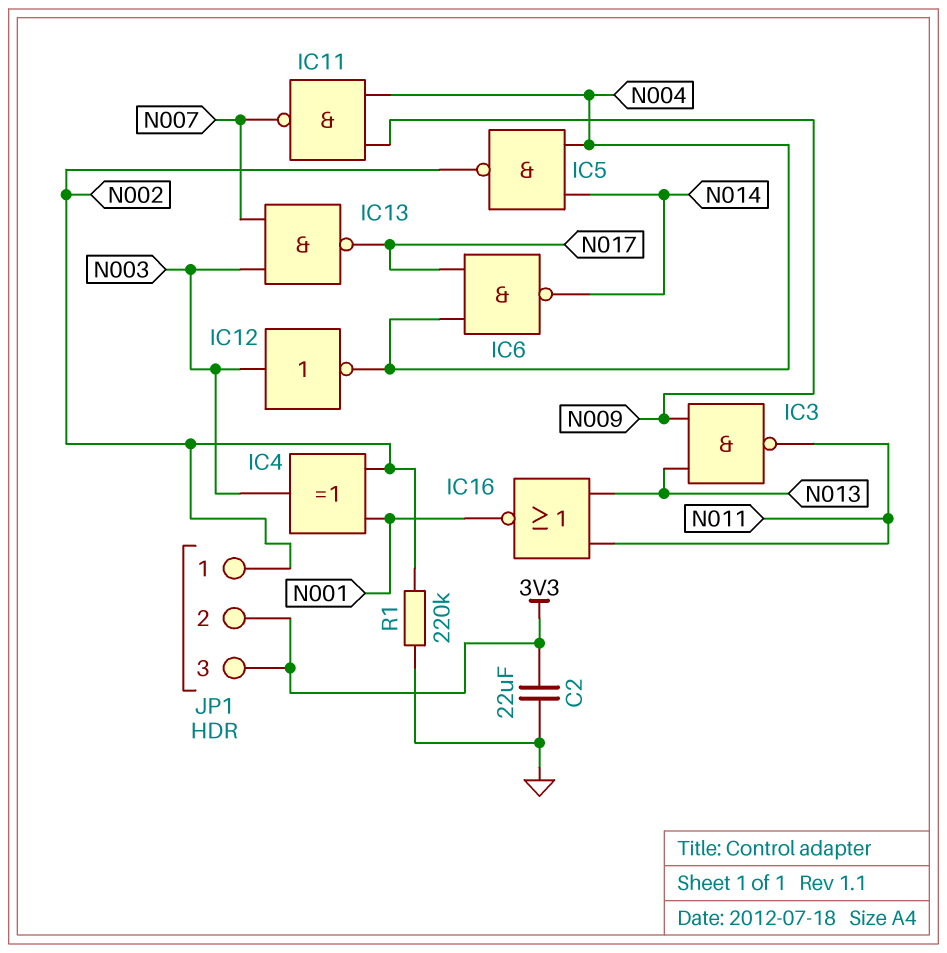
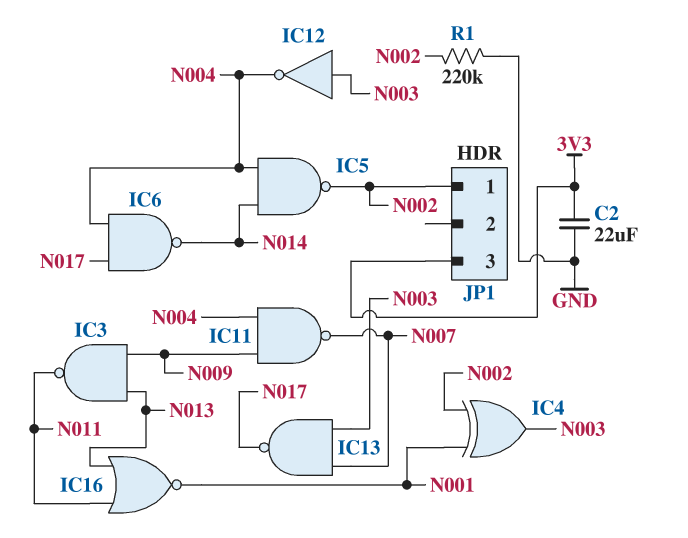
JP1 pin 2: 3V3 -> none

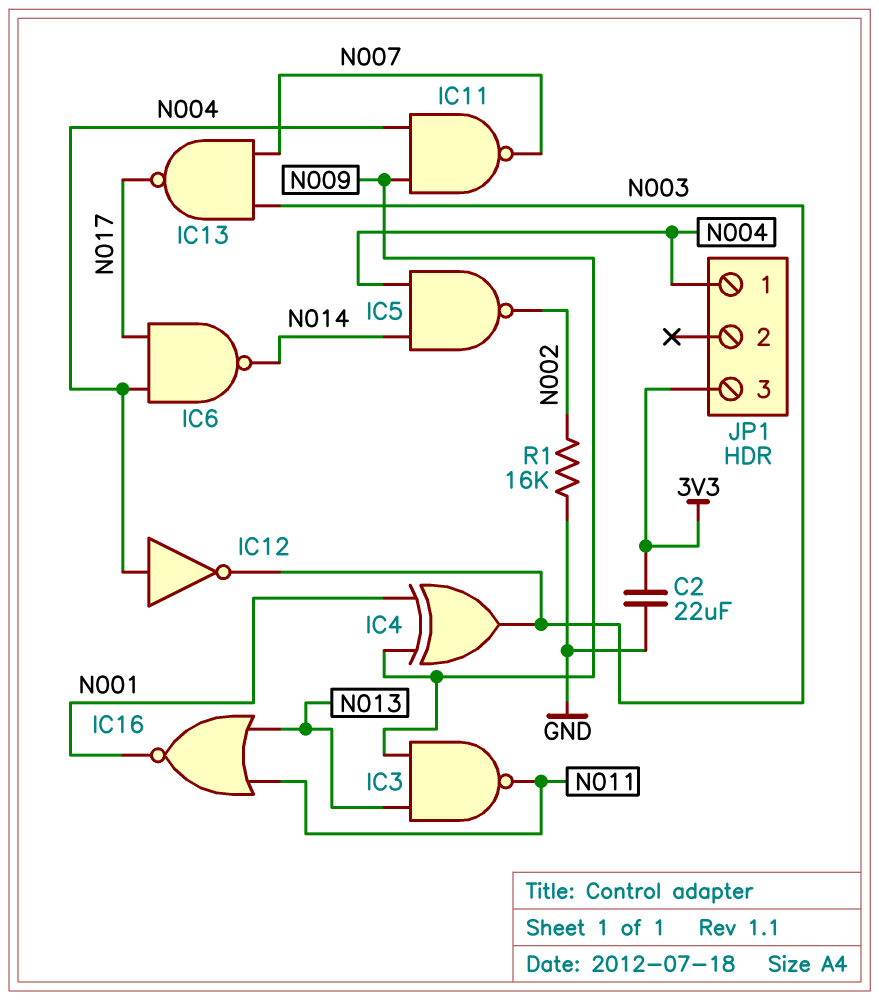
IC4: XOR (in N001, in N002, out N003) -> XOR (in N001, in N009, out N003)
IC12: NOT (in N003, out N004) -> NOT (in N004, out N003)
JP1 pin 1: N002 -> N004
R1: 220k (GND, N002) -> 16k (GND, N002)

